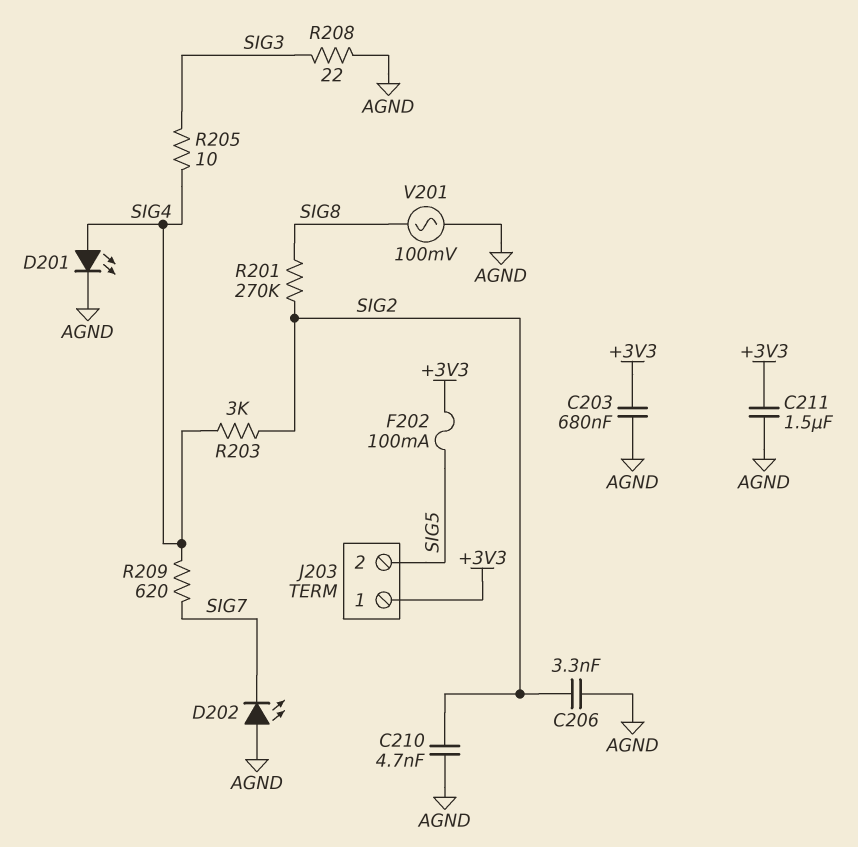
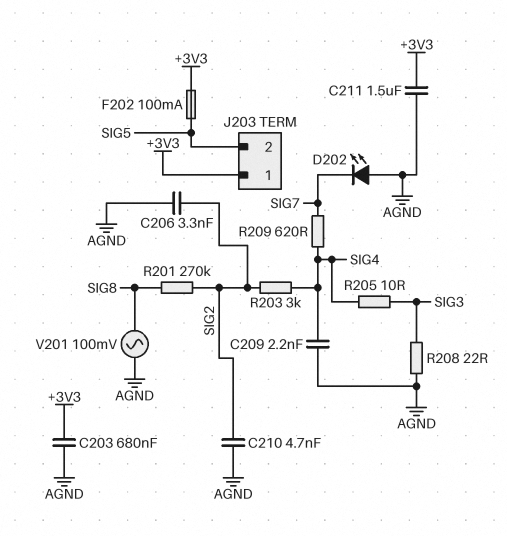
C209: none -> 2.2nF (AGND, SIG4)
D201: LED (A SIG4, K AGND) -> none

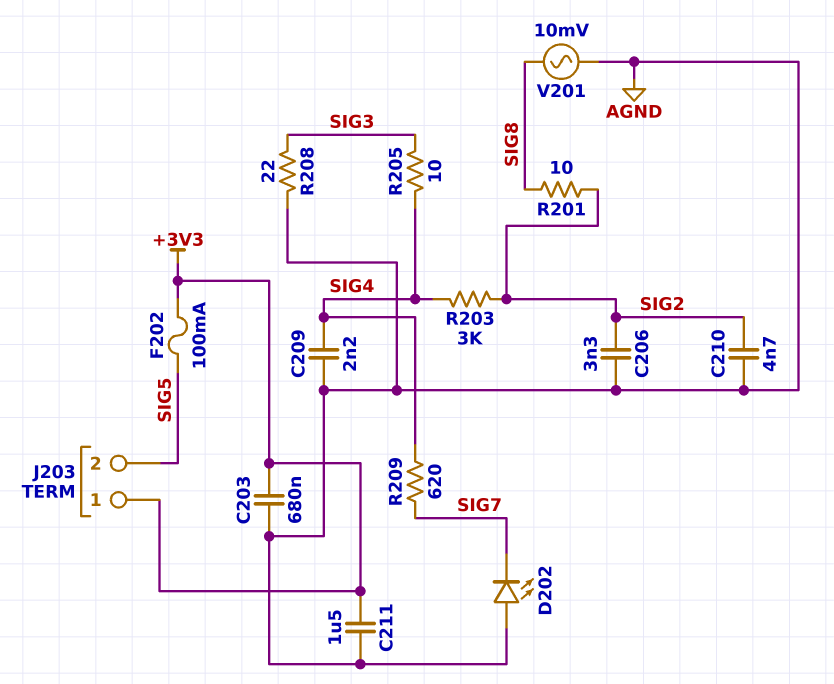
R201: 270k (SIG2, SIG8) -> 10 (SIG2, SIG8)
V201: AC 100mV (AGND, SIG8) -> AC 10mV (AGND, SIG8)

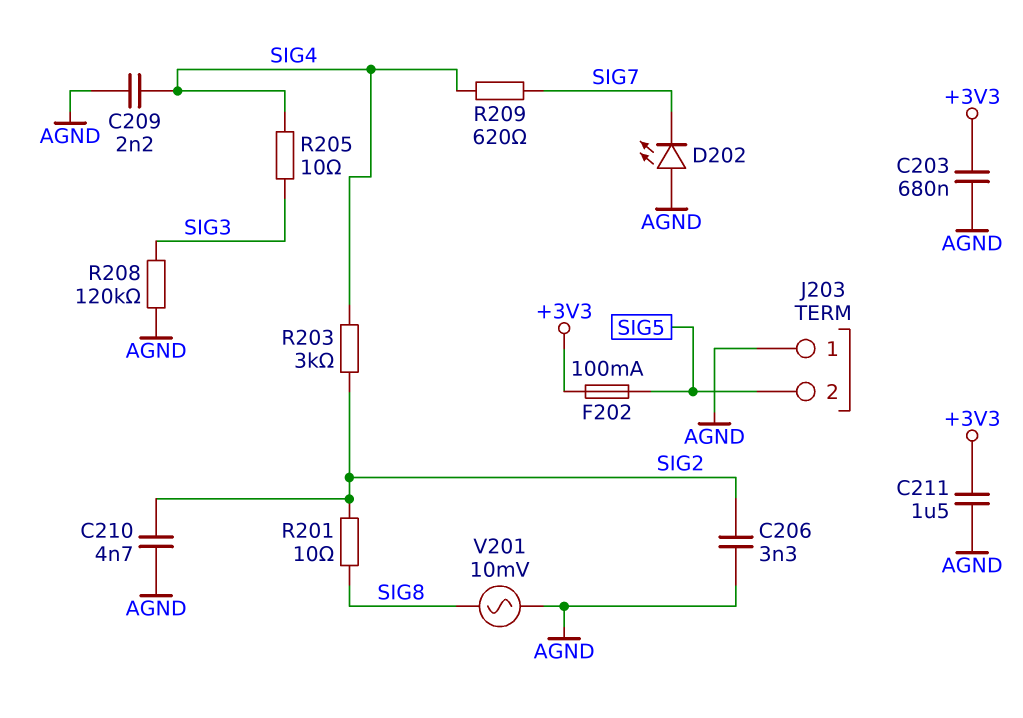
J203 pin 1: +3V3 -> AGND
R208: 22 (AGND, SIG3) -> 120k (AGND, SIG3)

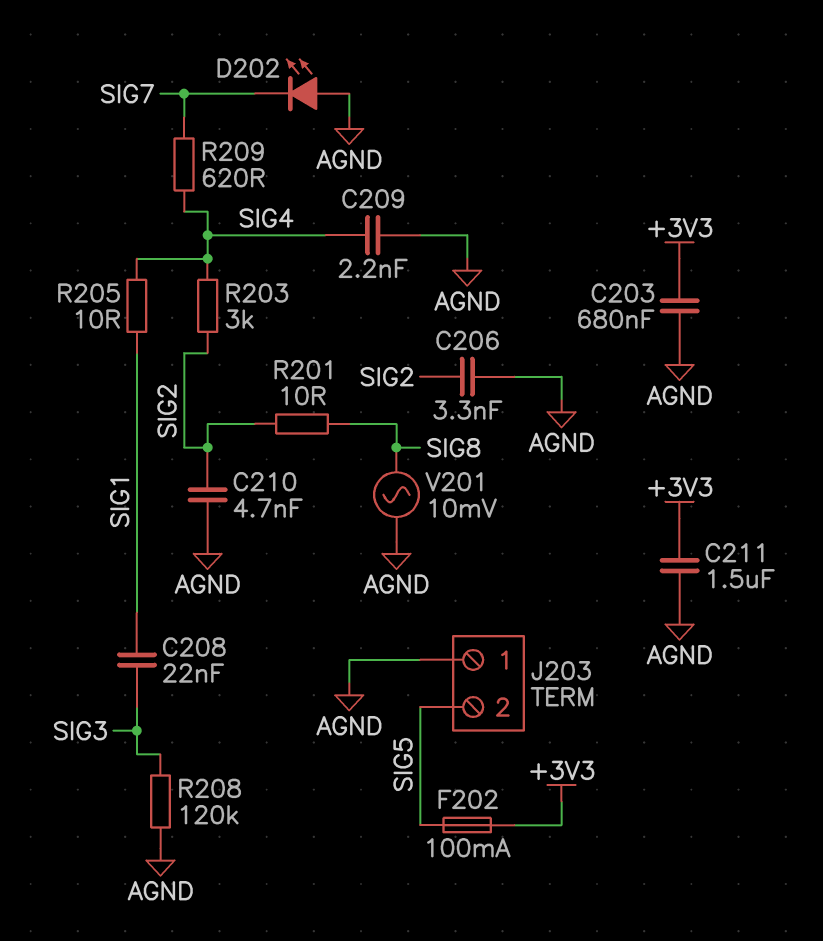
C208: none -> 22nF (SIG1, SIG3)
R205: 10 (SIG3, SIG4) -> 10 (SIG1, SIG4)

